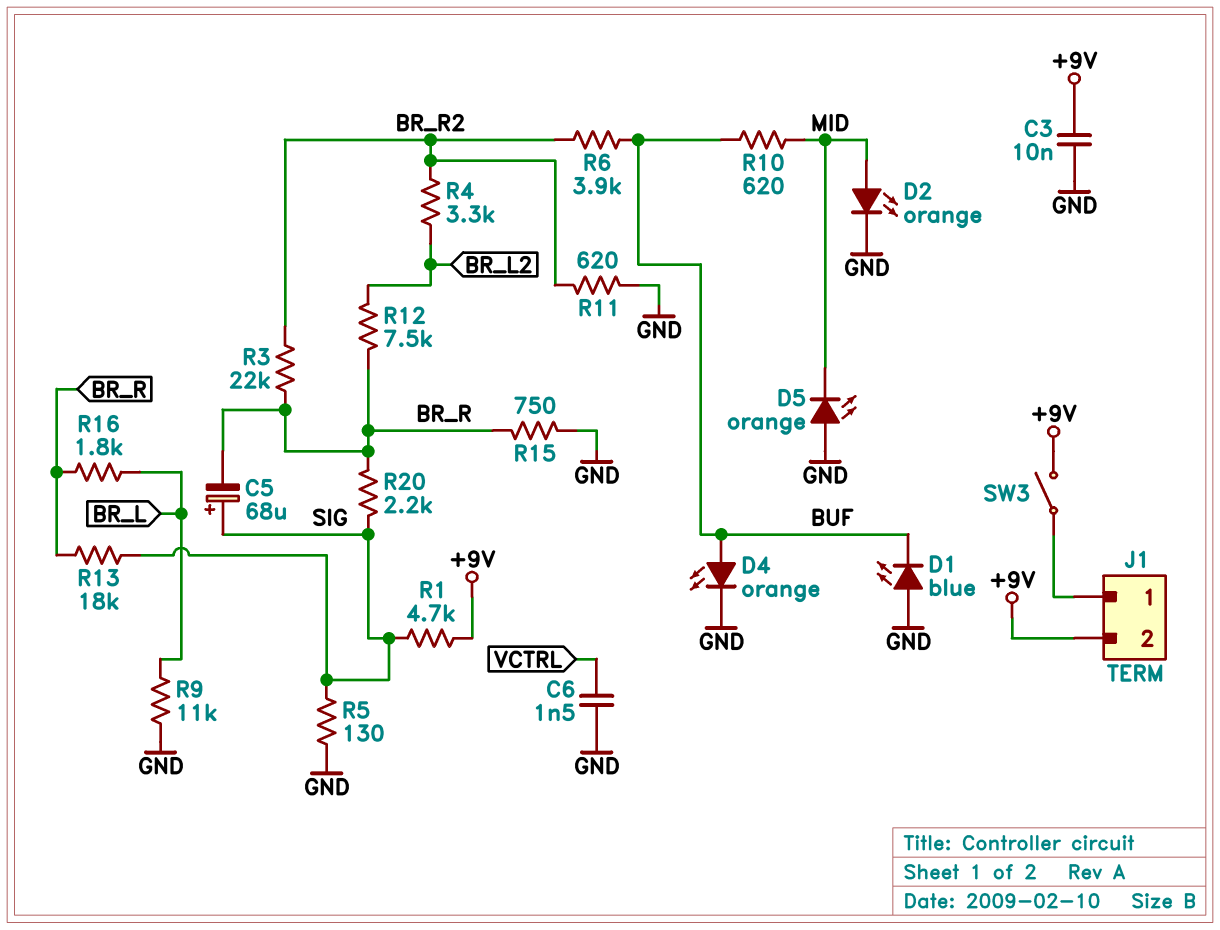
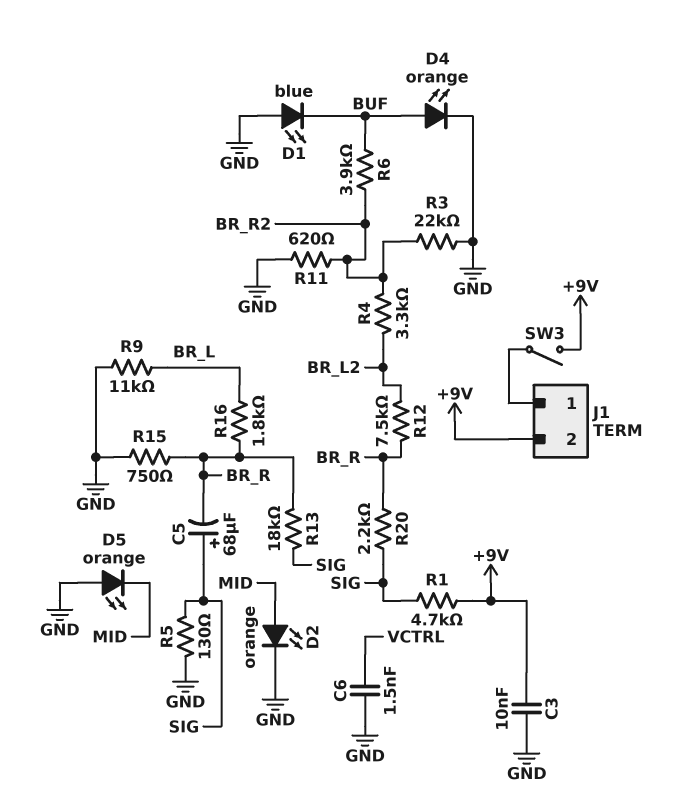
R3: 22k (BR_R, BR_R2) -> 22k (BR_R2, GND)
R10: 620 (BUF, MID) -> none

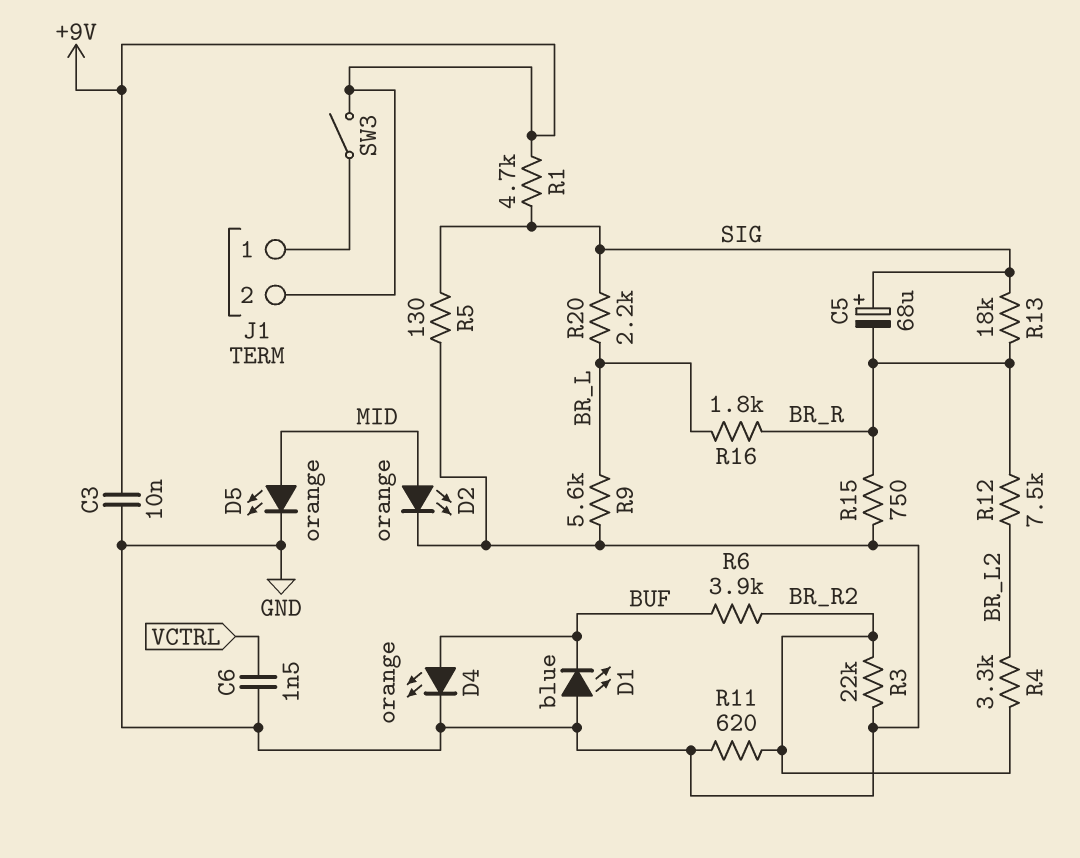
D5: LED orange (A GND, K MID) -> LED orange (A MID, K GND)
R9: 11k (BR_L, GND) -> 5.6k (BR_L, GND)
R20: 2.2k (BR_R, SIG) -> 2.2k (BR_L, SIG)

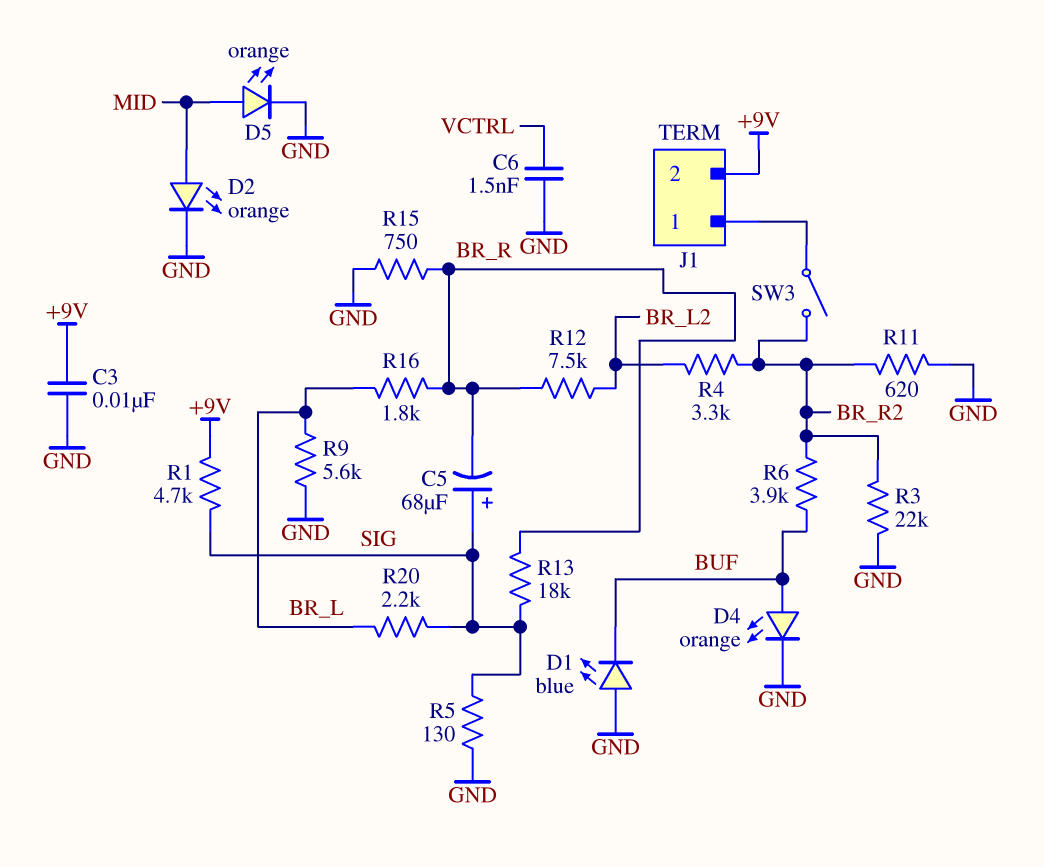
SW3: switch (+9V, J1/1) -> switch (BR_R2, J1/1)

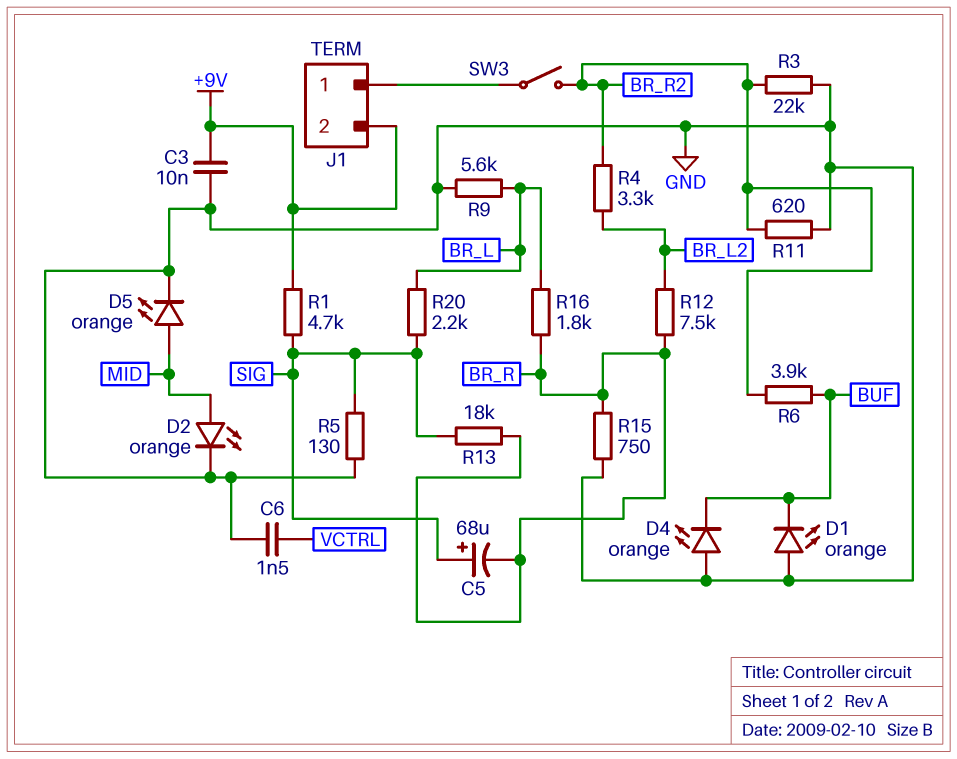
D1: LED blue (A GND, K BUF) -> LED orange (A GND, K BUF)
D4: LED orange (A BUF, K GND) -> LED orange (A GND, K BUF)

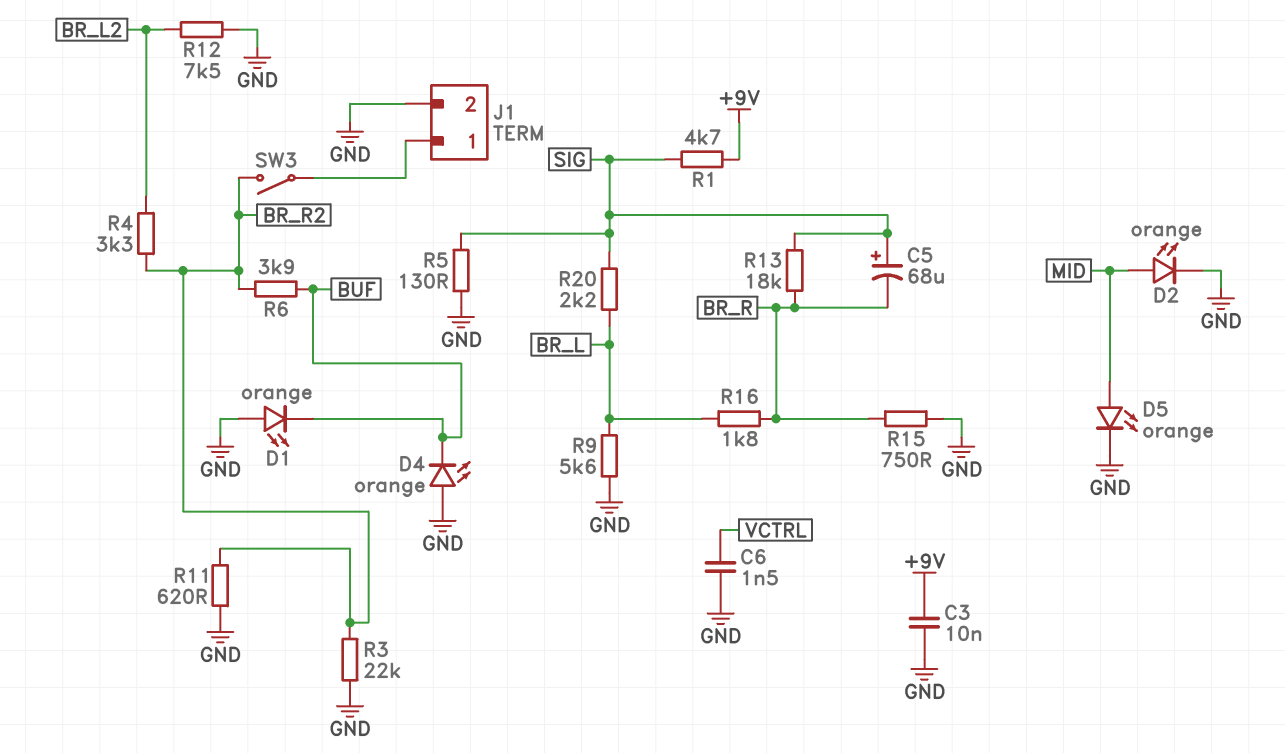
J1 pin 2: +9V -> GND
R12: 7.5k (BR_L2, BR_R) -> 7.5k (BR_L2, GND)

